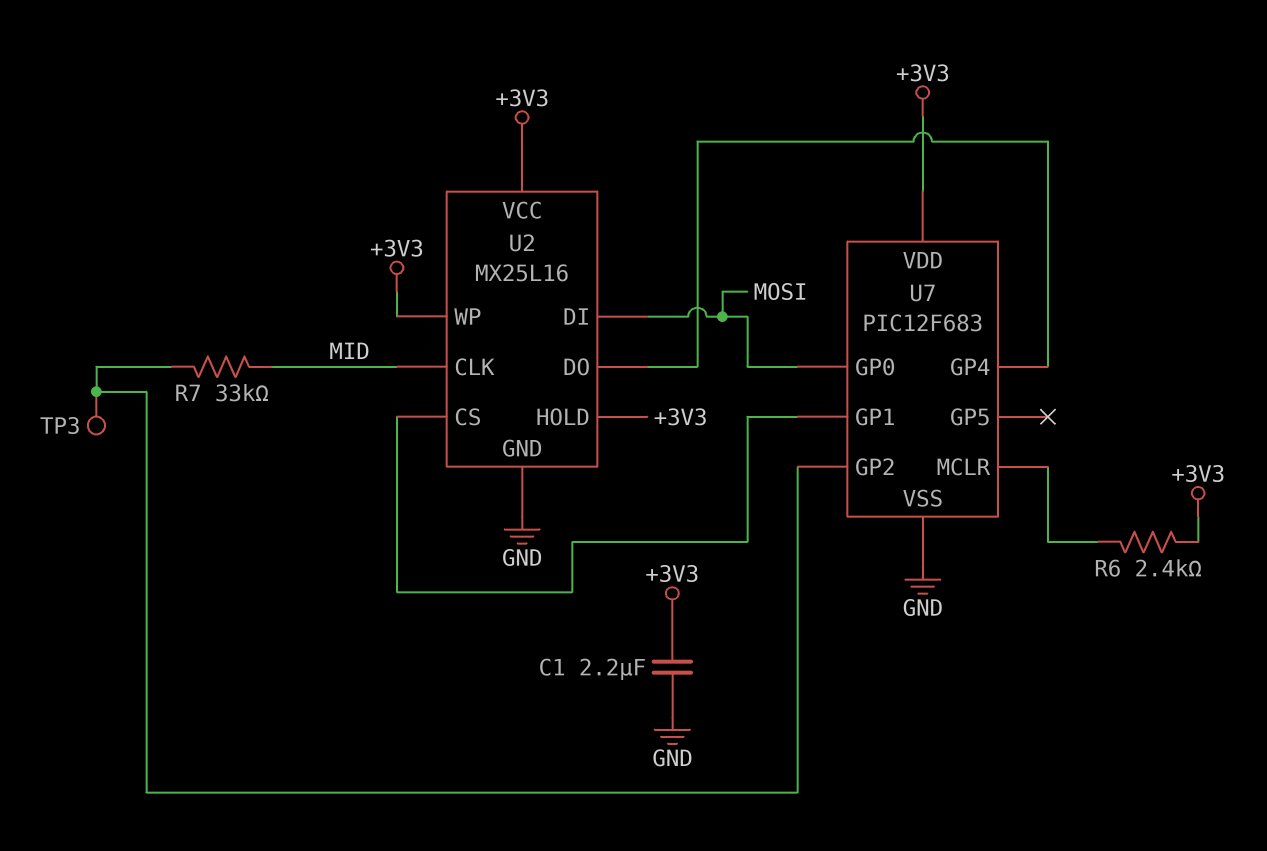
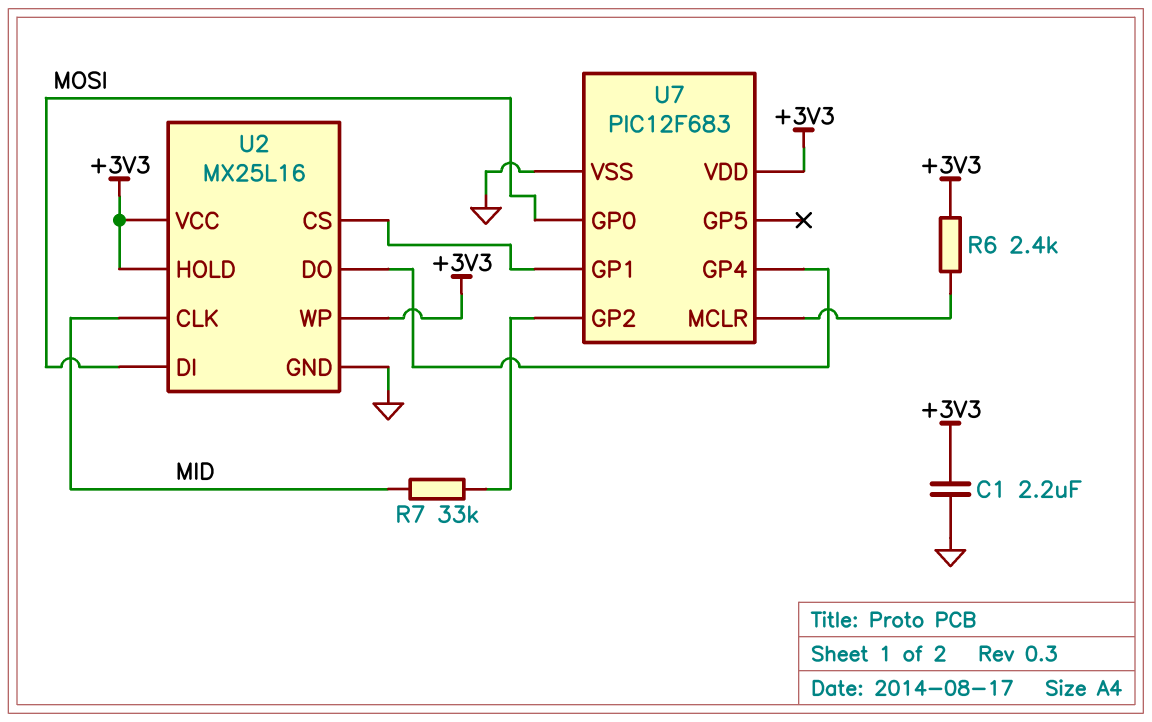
TP3: test point (U7/GP2) -> none

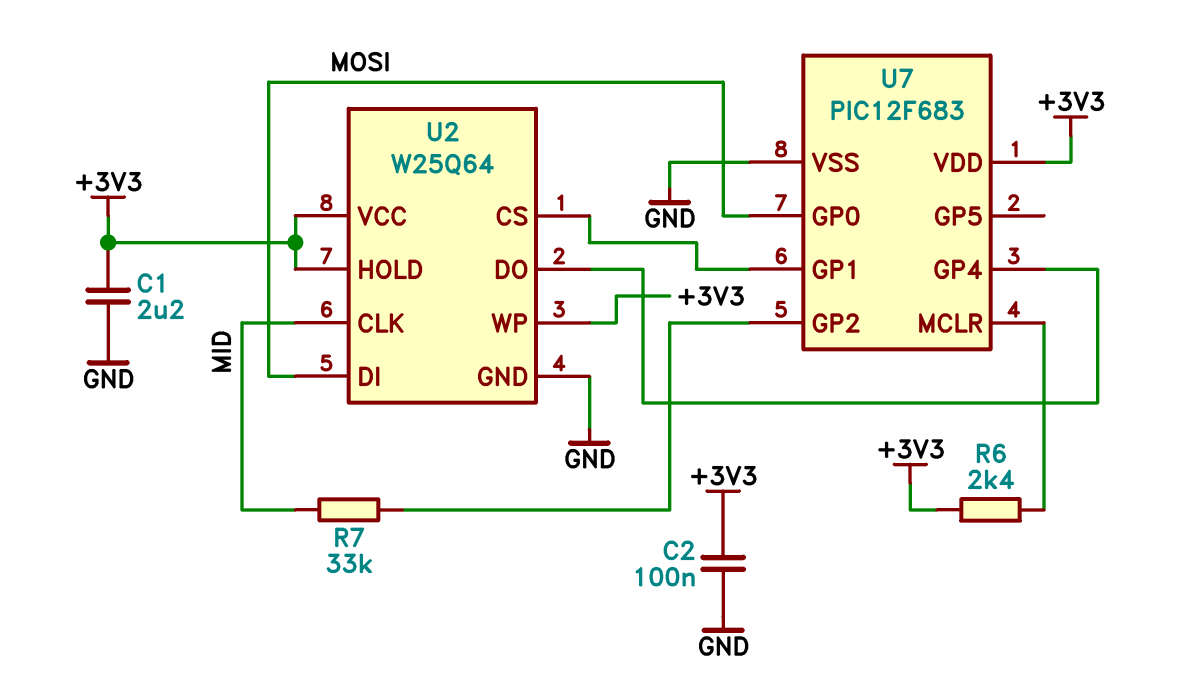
C2: none -> 100nF (+3V3, GND)
U2: MX25L16 -> W25Q64

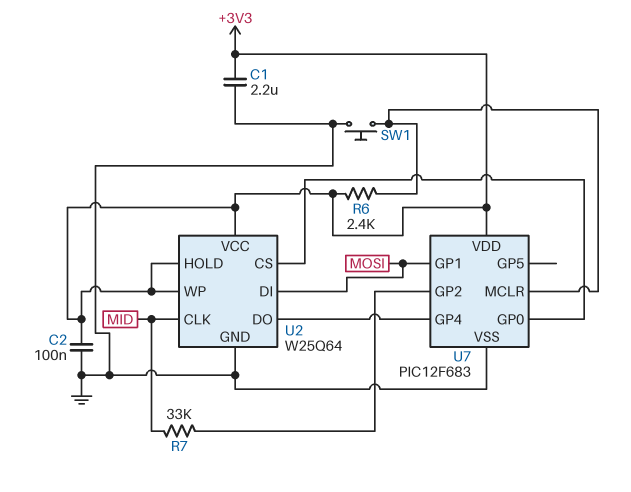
SW1: none -> button (GND, U7/MCLR)
U7 pin GP0: MOSI -> U2/CS
U7 pin GP1: U2/CS -> MOSI

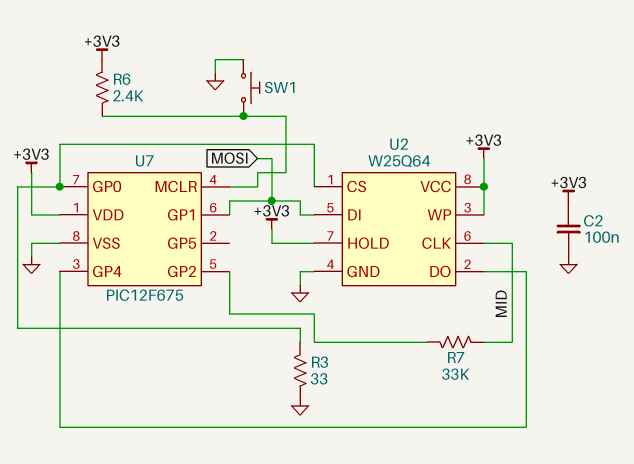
C1: 2.2uF (+3V3, GND) -> none
R3: none -> 33 (GND, U2/CS)
U7: PIC12F683 -> PIC12F675

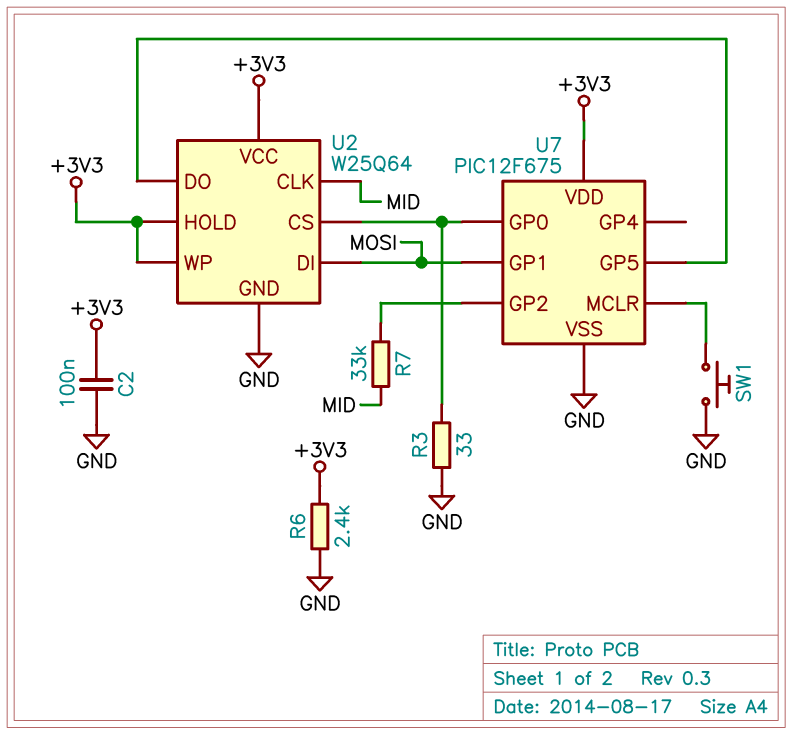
R6: 2.4k (+3V3, U7/MCLR) -> 2.4k (+3V3, GND)
U7 pin GP4: U2/DO -> none
U7 pin GP5: none -> U2/DO

